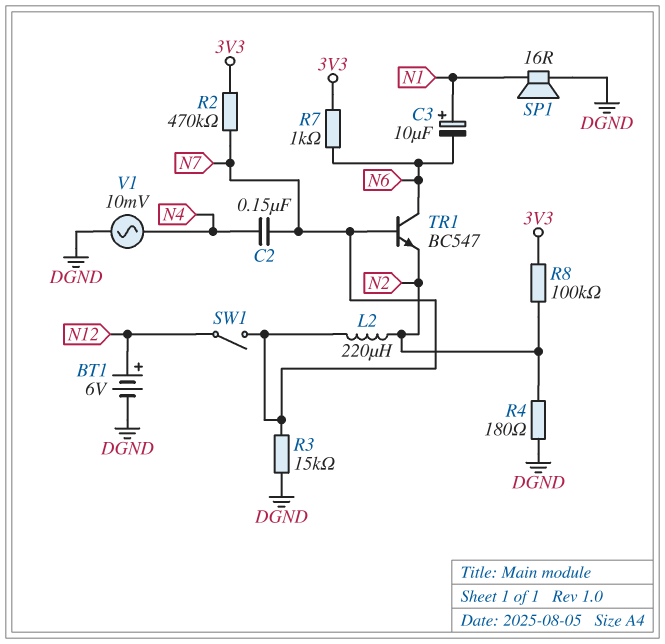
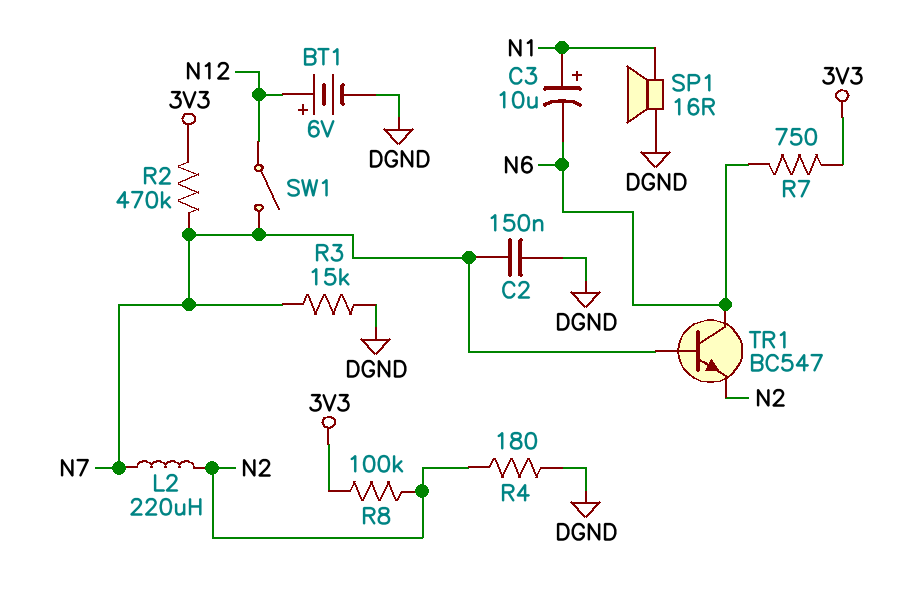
C2: 150nF (N4, N7) -> 150nF (DGND, N7)
R7: 1k (3V3, N6) -> 750 (3V3, N6)
V1: AC 10mV (DGND, N4) -> none

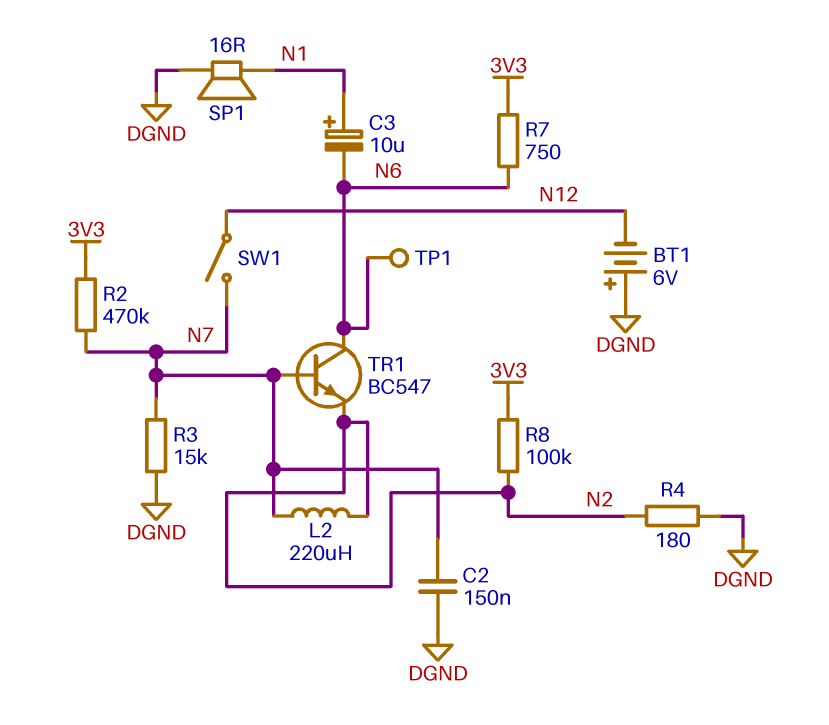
BT1: 6V (plus N12, minus DGND) -> 6V (plus DGND, minus N12)
TP1: none -> test point (N6)

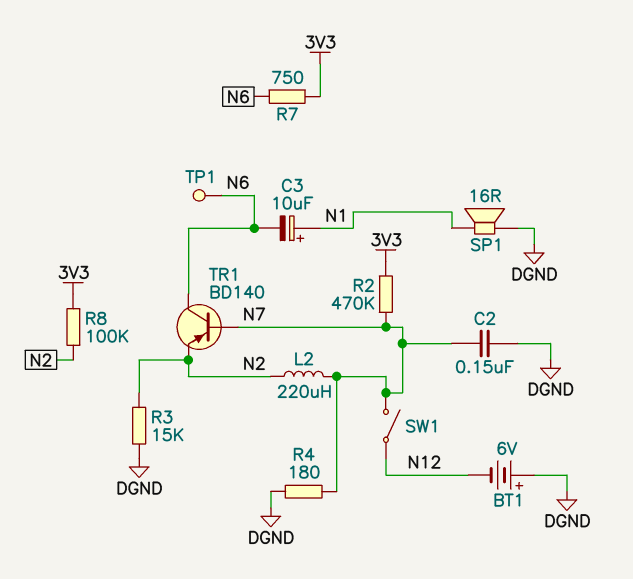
R3: 15k (DGND, N7) -> 15k (DGND, N2)
R4: 180 (DGND, N2) -> 180 (DGND, N7)
TR1: NPN BC547 (B N7, C N6, E N2) -> PNP BD140 (B N7, C N6, E N2)

